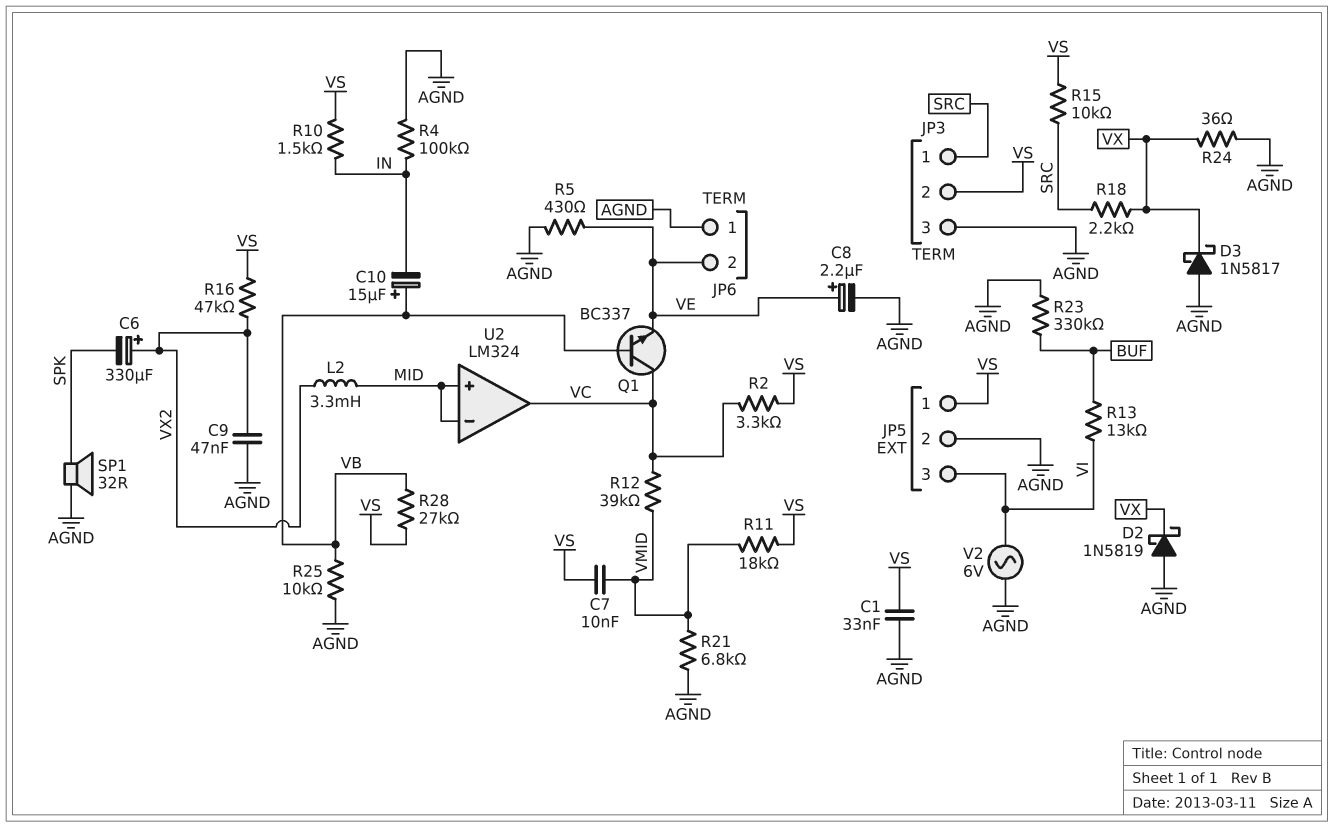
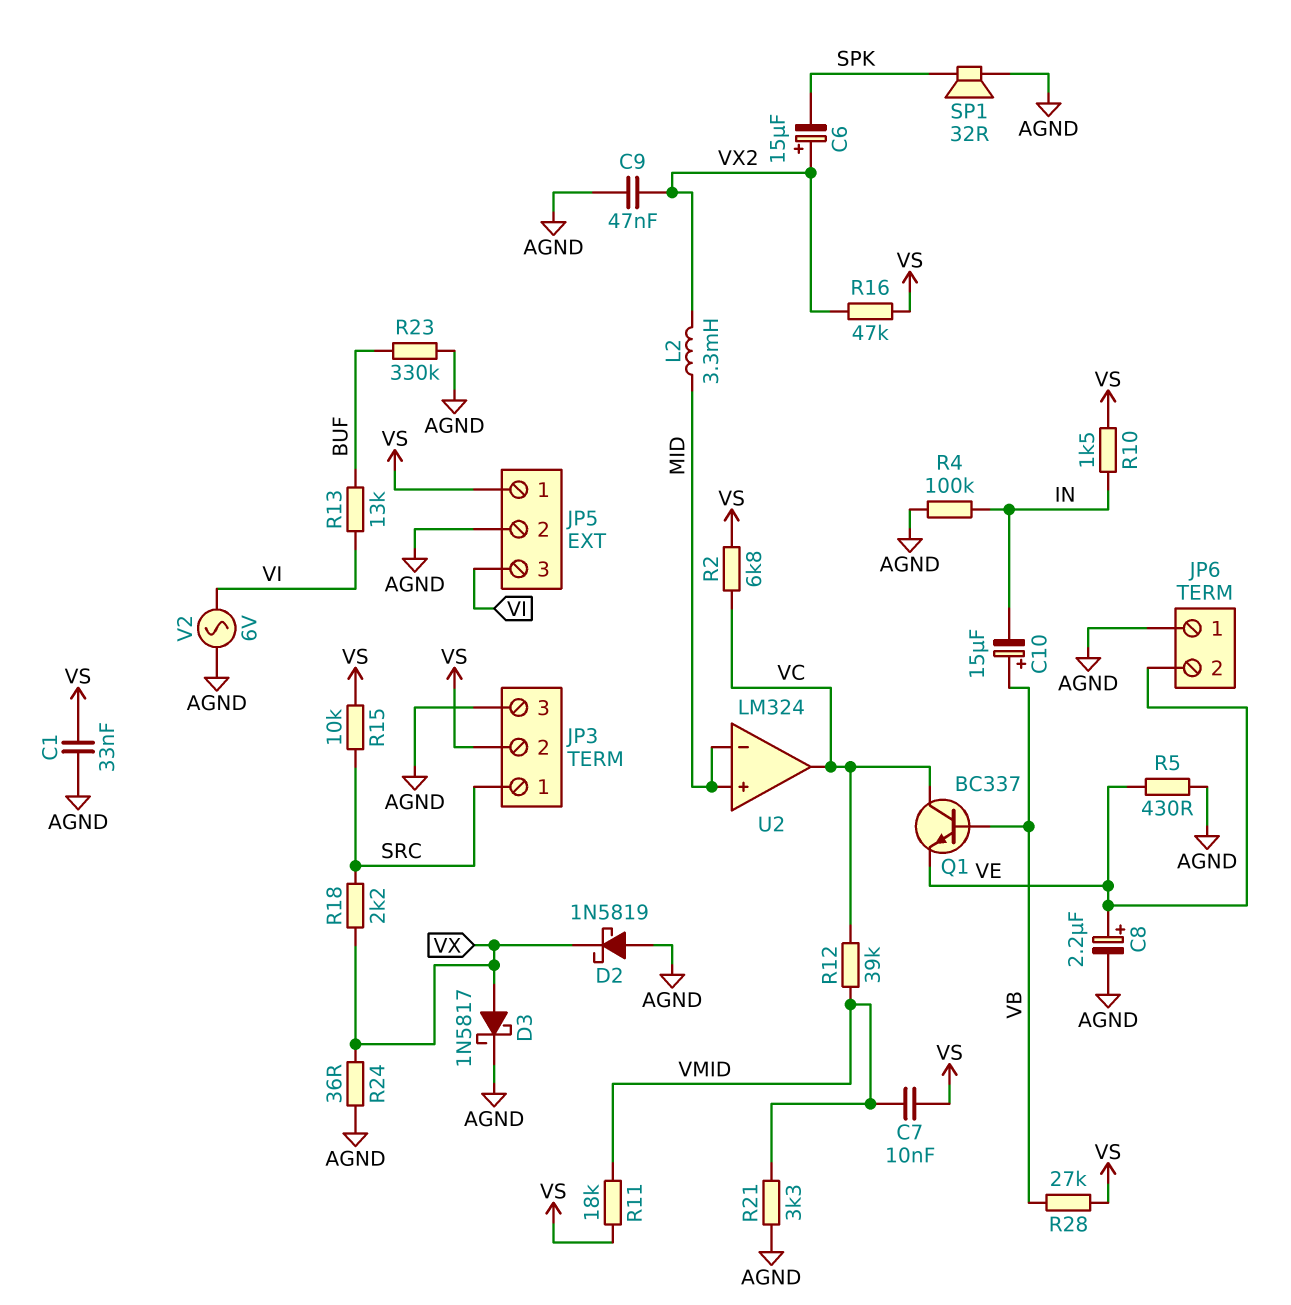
C6: 330uF (plus VX2, minus SPK) -> 15uF (plus VX2, minus SPK)
D3: schottky 1N5817 (A AGND, K VX) -> schottky 1N5817 (A VX, K AGND)
R2: 3.3k (VC, VS) -> 6.8k (VC, VS)
R21: 6.8k (AGND, VMID) -> 3.3k (AGND, VMID)
R25: 10k (AGND, VB) -> none

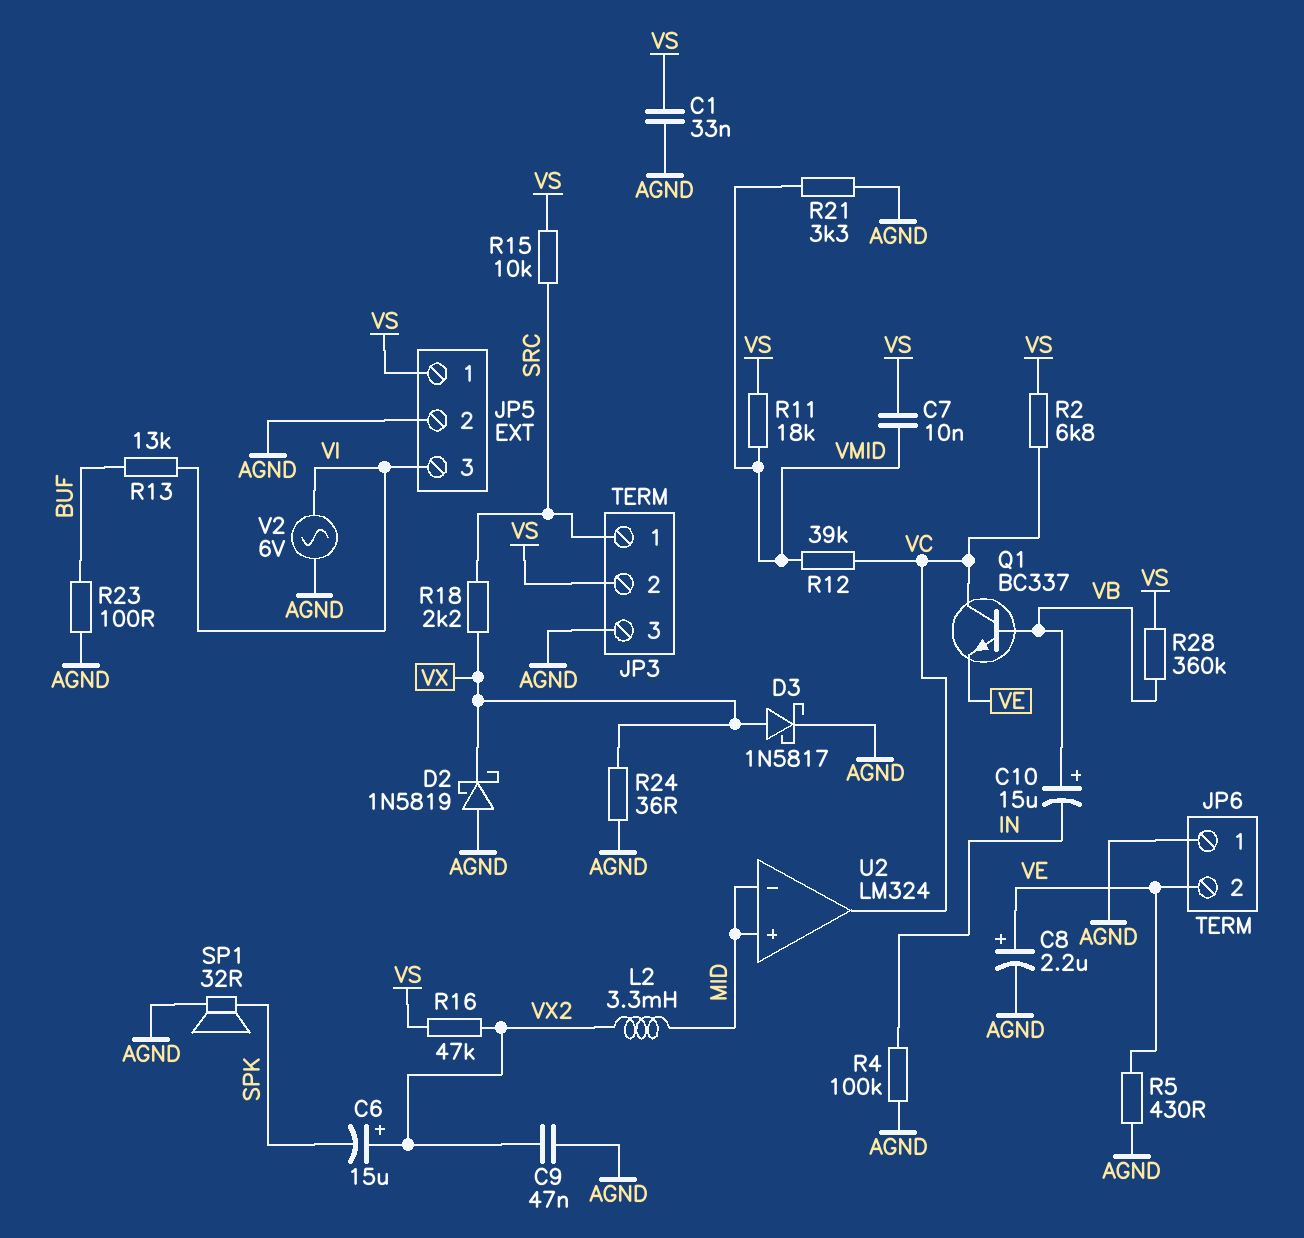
R10: 1.5k (IN, VS) -> none
R23: 330k (AGND, BUF) -> 100 (AGND, BUF)
R28: 27k (VB, VS) -> 360k (VB, VS)

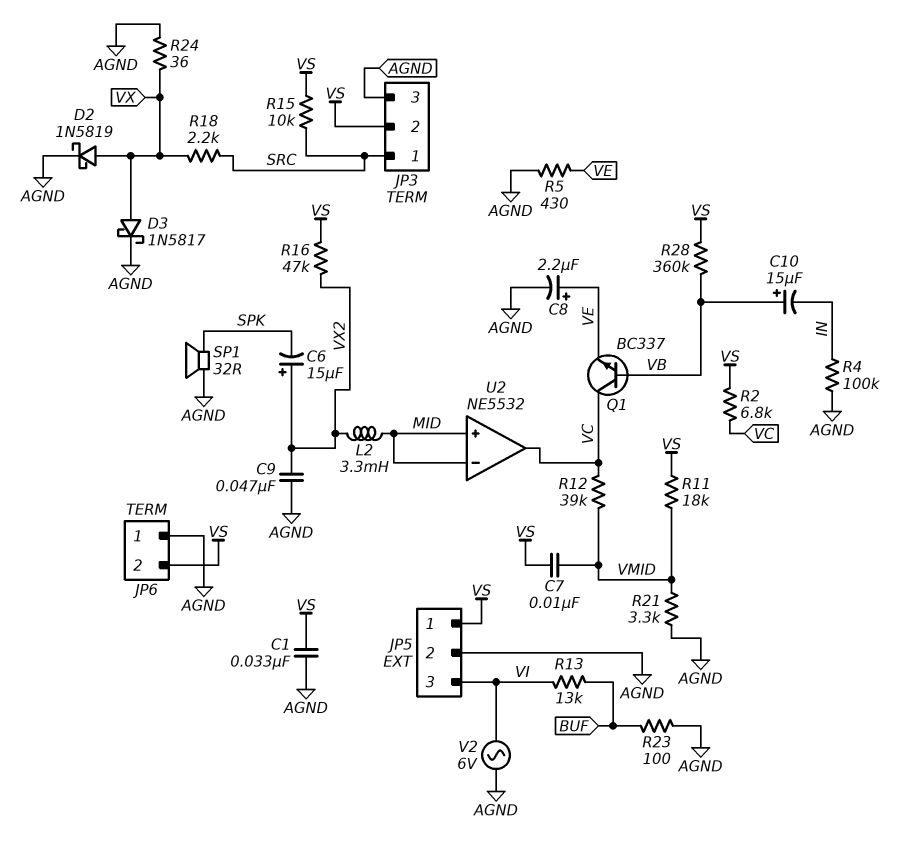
D2: schottky 1N5819 (A AGND, K VX) -> schottky 1N5819 (A VX, K AGND)
JP6 pin 2: VE -> VS
U2: LM324 -> NE5532

